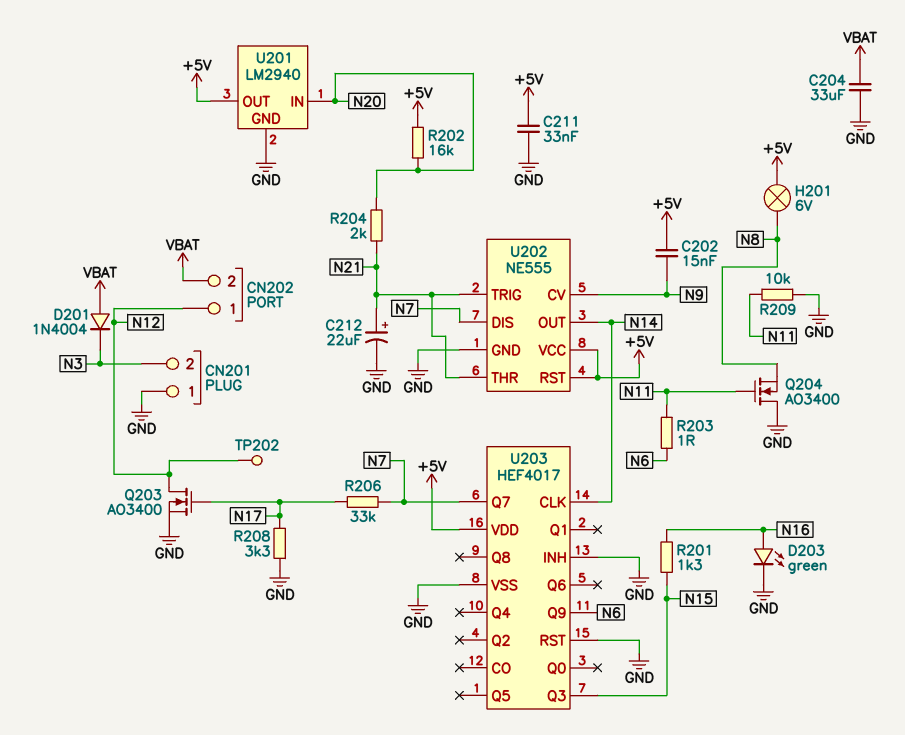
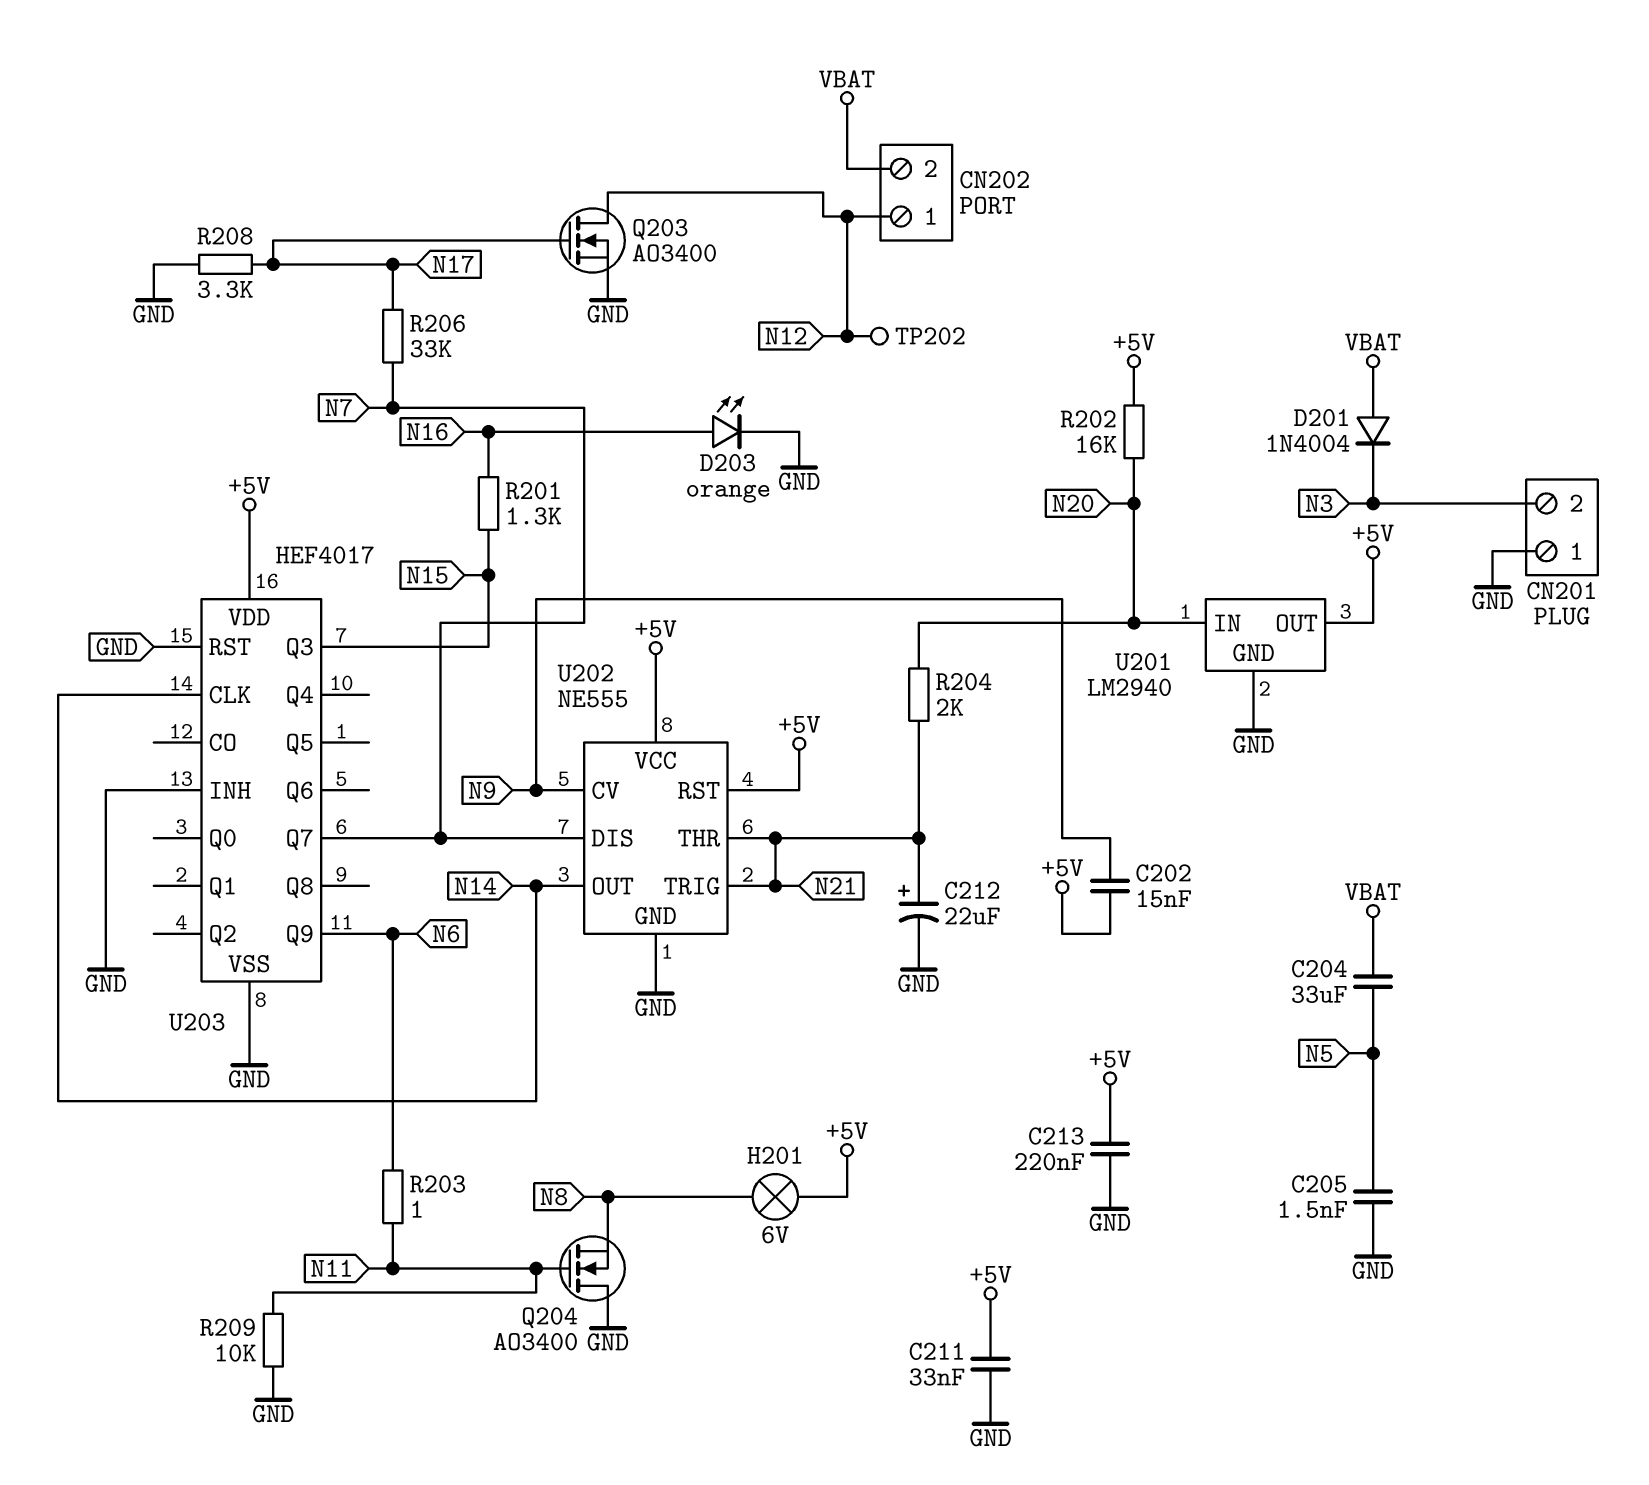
C204: 33uF (GND, VBAT) -> 33uF (N5, VBAT)
C205: none -> 1.5nF (GND, N5)
C213: none -> 220nF (+5V, GND)
D203: LED green (A N16, K GND) -> LED orange (A N16, K GND)

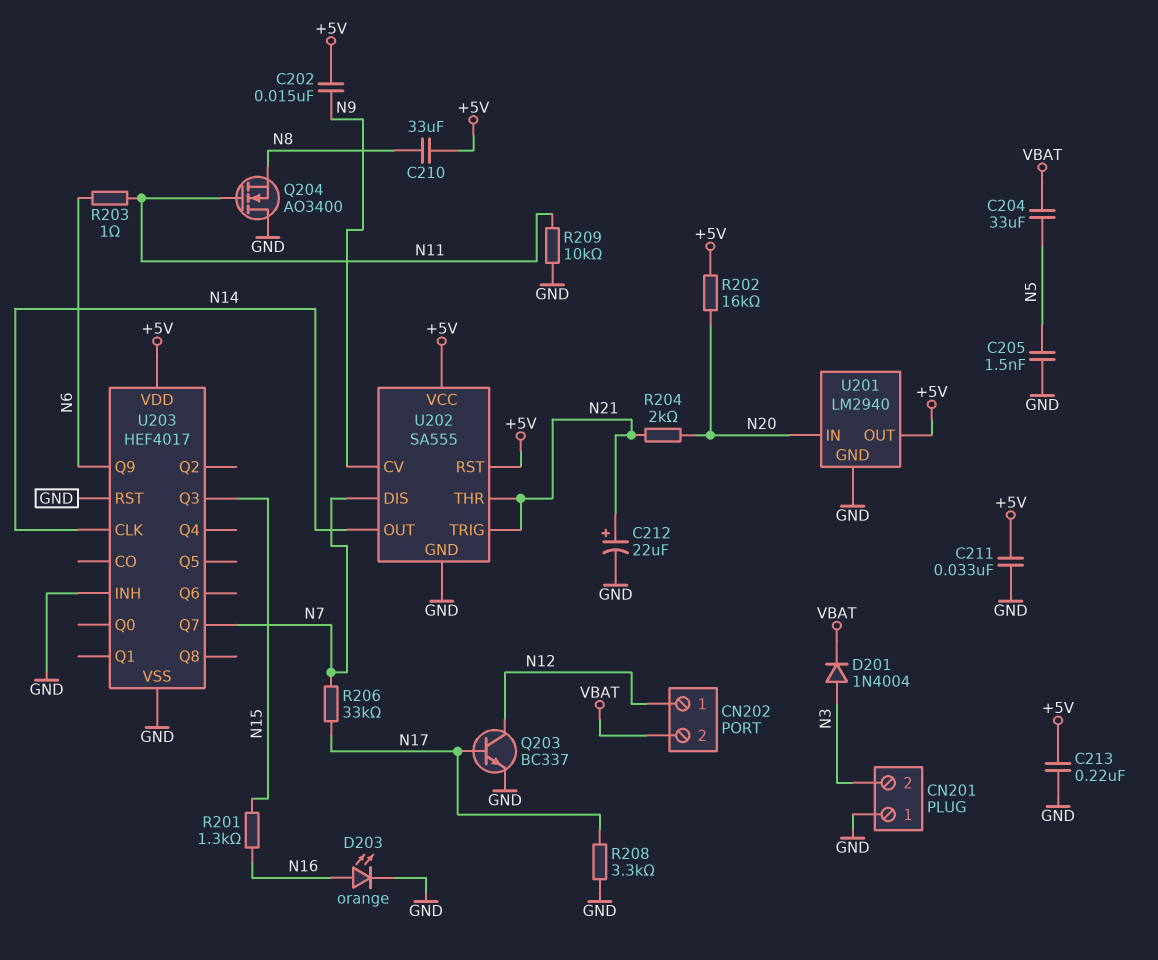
C210: none -> 33uF (+5V, N8)
D201: diode 1N4004 (A VBAT, K N3) -> diode 1N4004 (A N3, K VBAT)
H201: lamp 6V (+5V, N8) -> none
Q203: NMOS AO3400 (G N17, D N12, S GND) -> NPN BC337 (B N17, C N12, E GND)
TP202: test point (N12) -> none
U202: NE555 -> SA555

